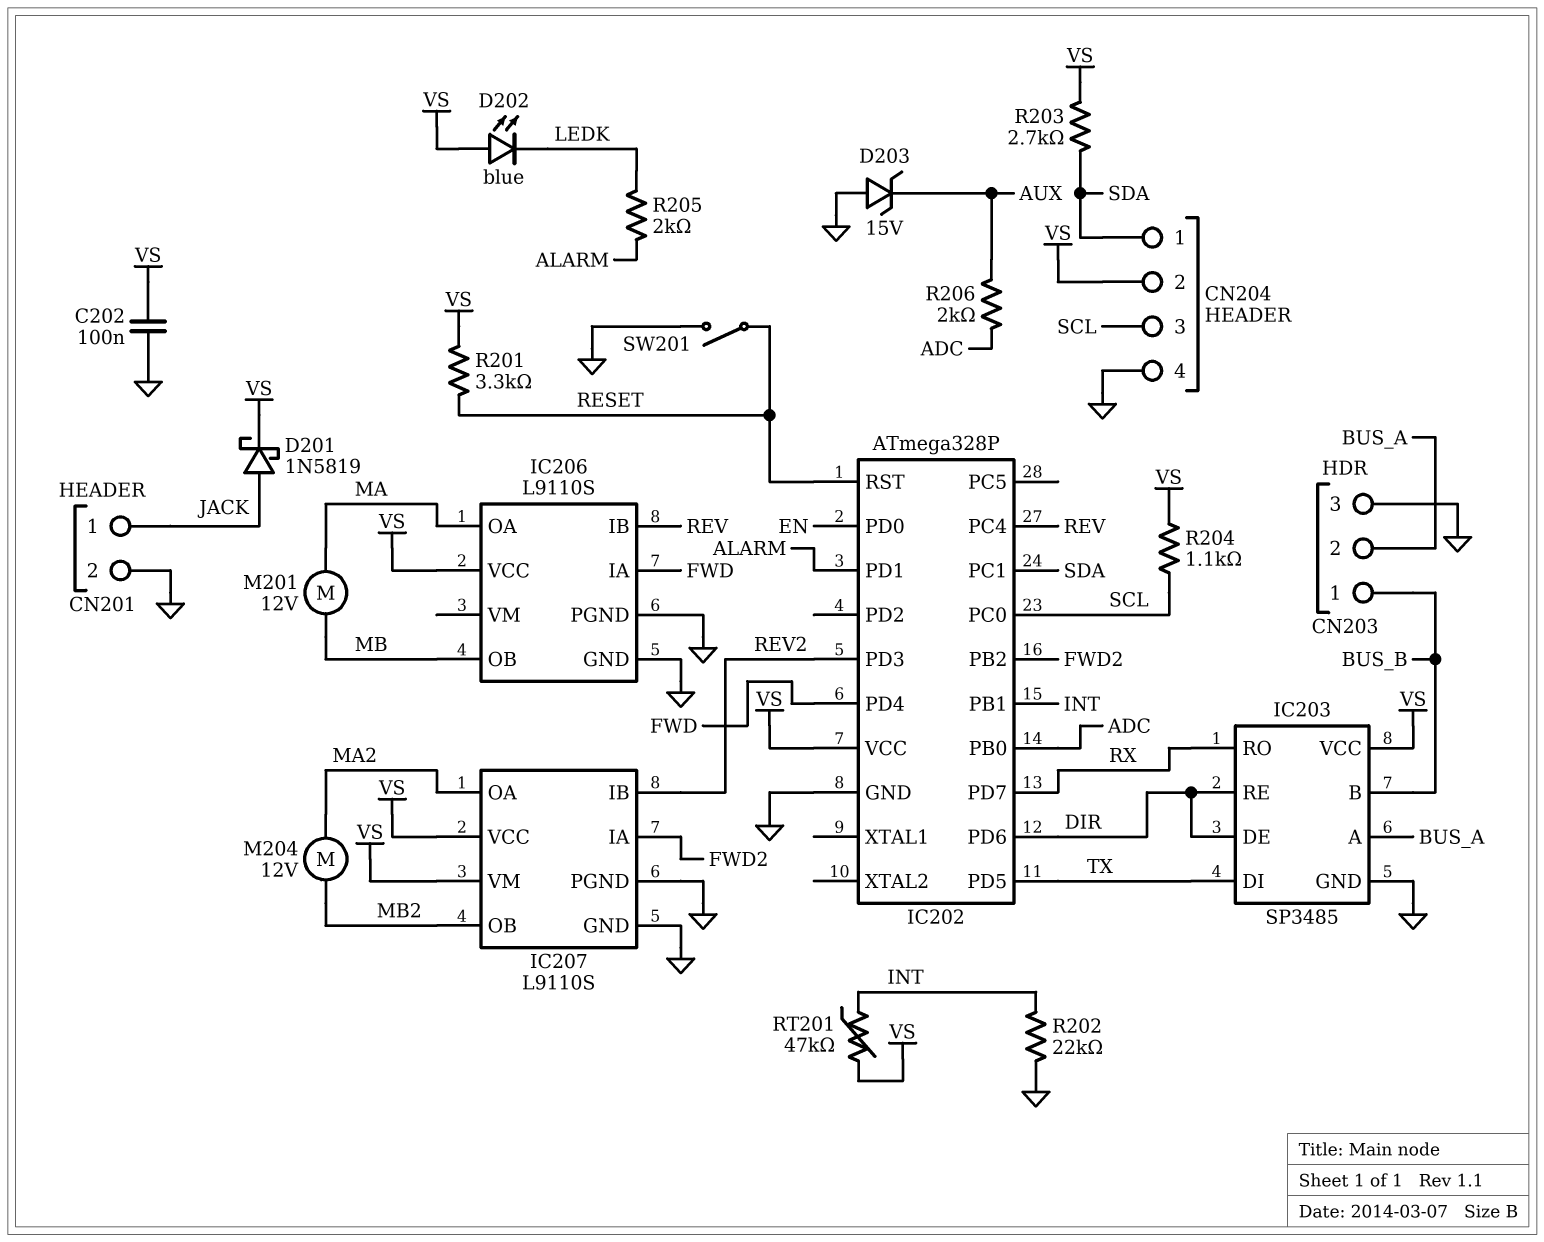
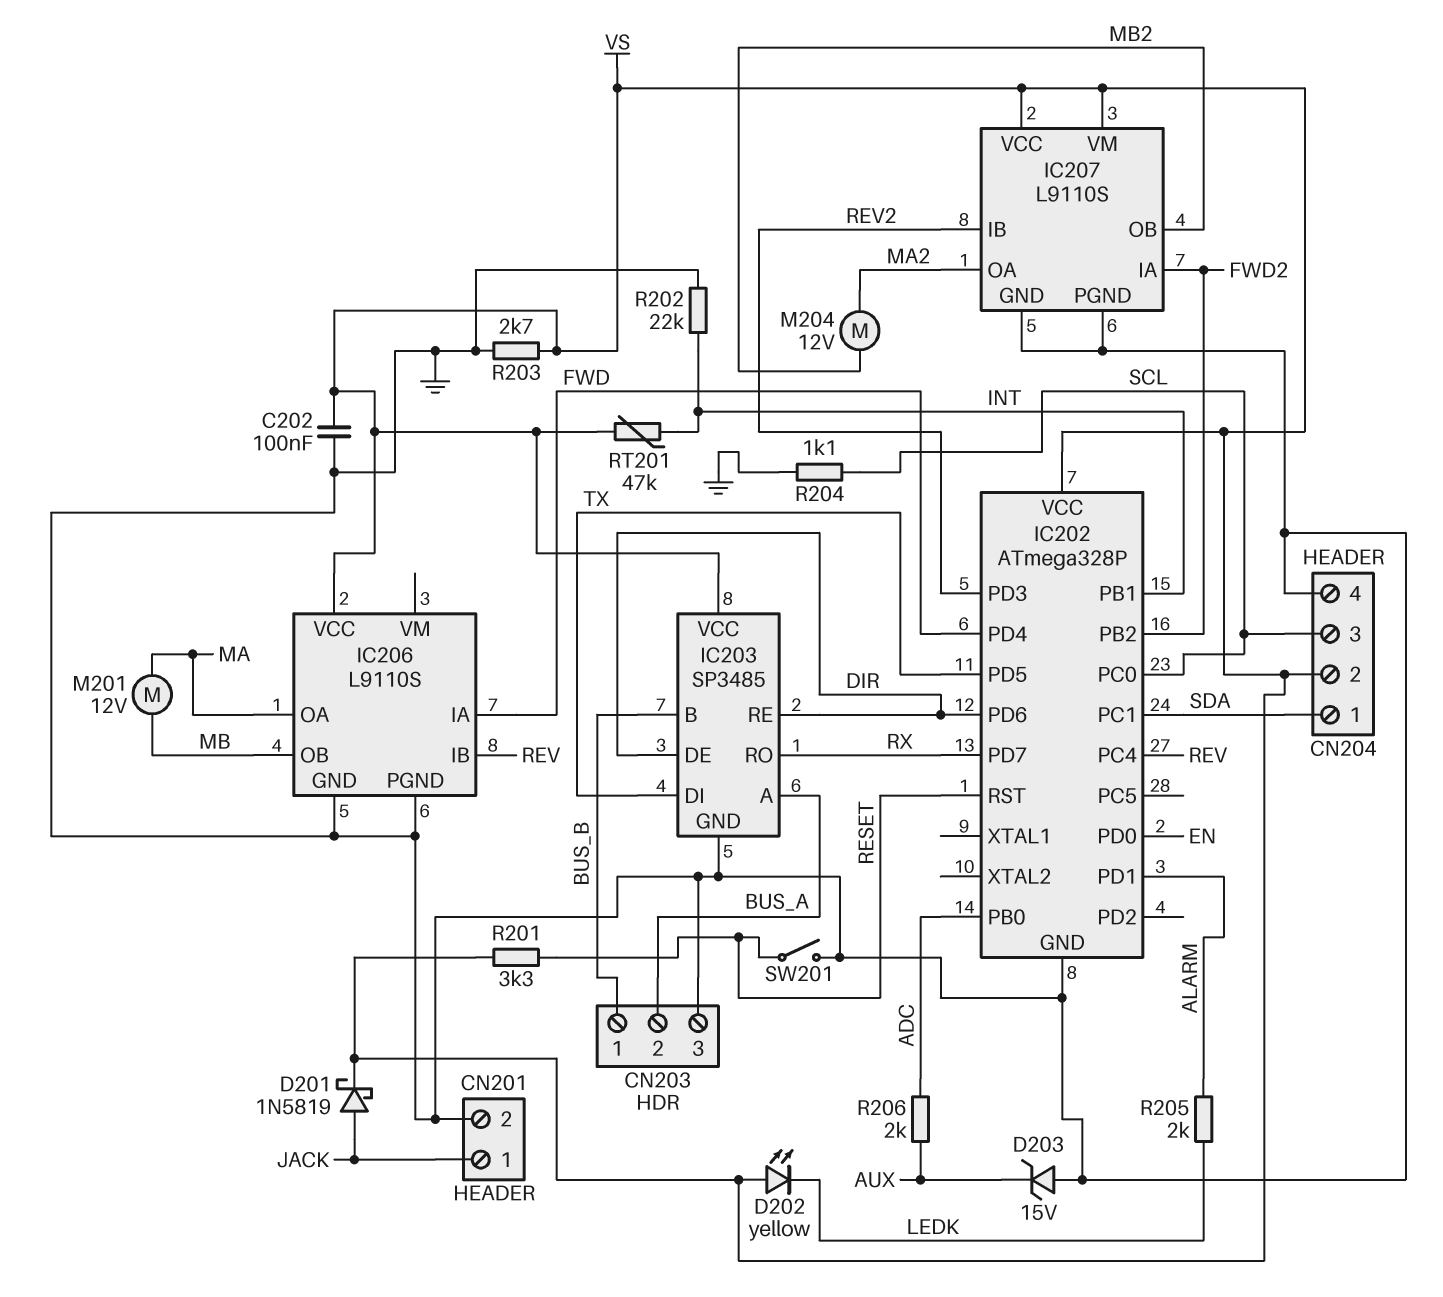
D202: LED blue (A VS, K LEDK) -> LED yellow (A VS, K LEDK)
R203: 2.7k (SDA, VS) -> 2.7k (GND, VS)
R204: 1.1k (SCL, VS) -> 1.1k (GND, SCL)

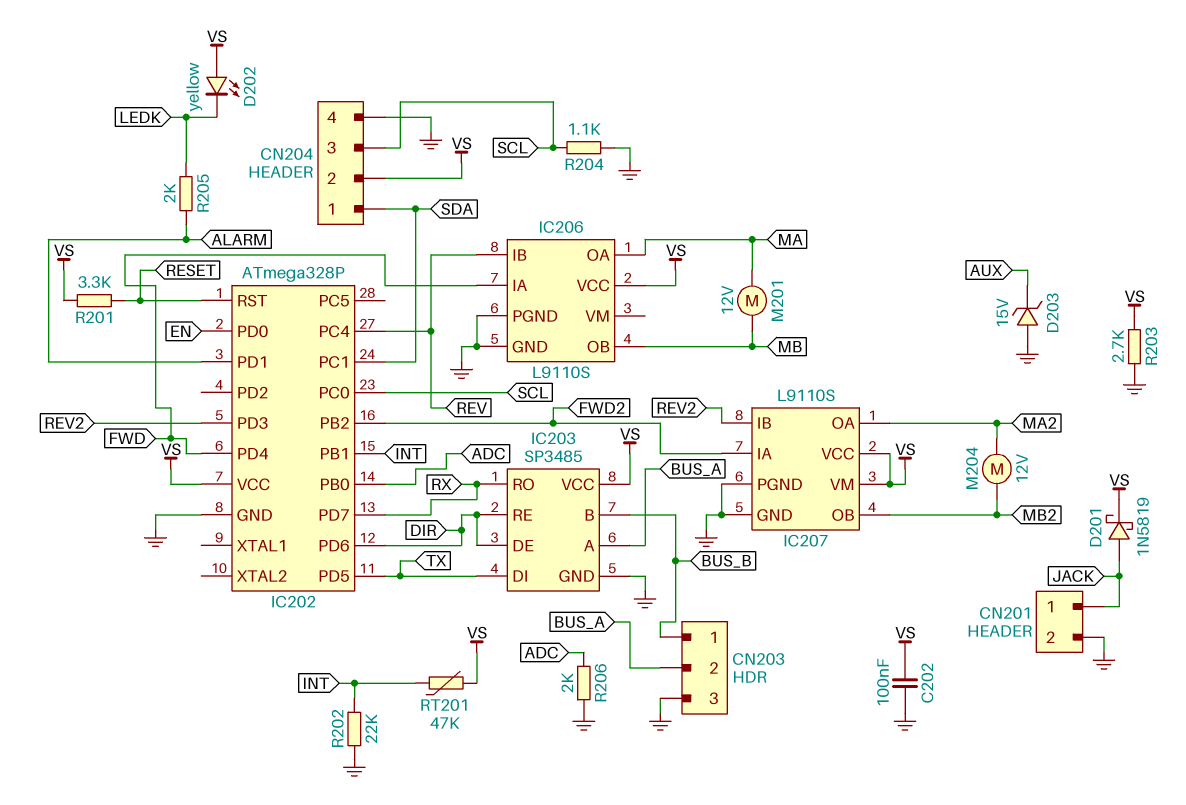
R206: 2k (ADC, AUX) -> 2k (ADC, GND)
SW201: switch (GND, RESET) -> none

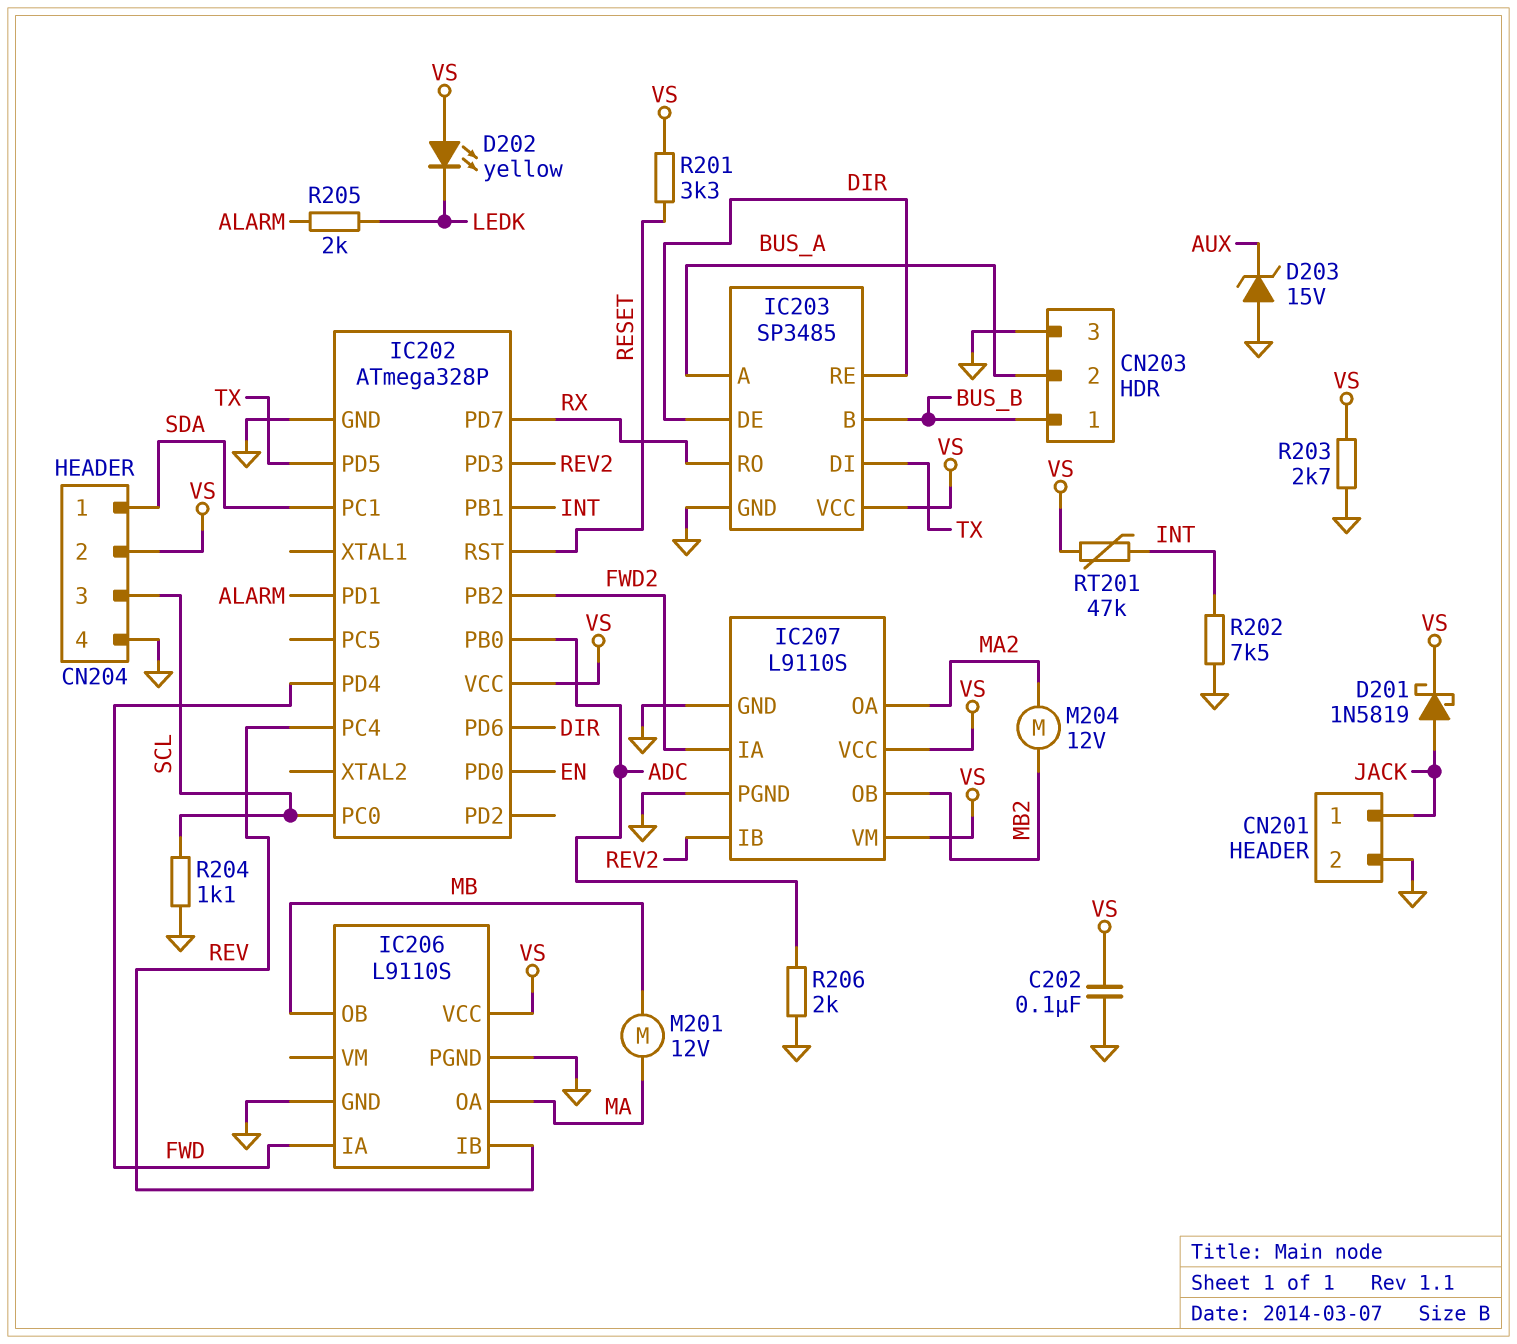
R202: 22k (GND, INT) -> 7.5k (GND, INT)

